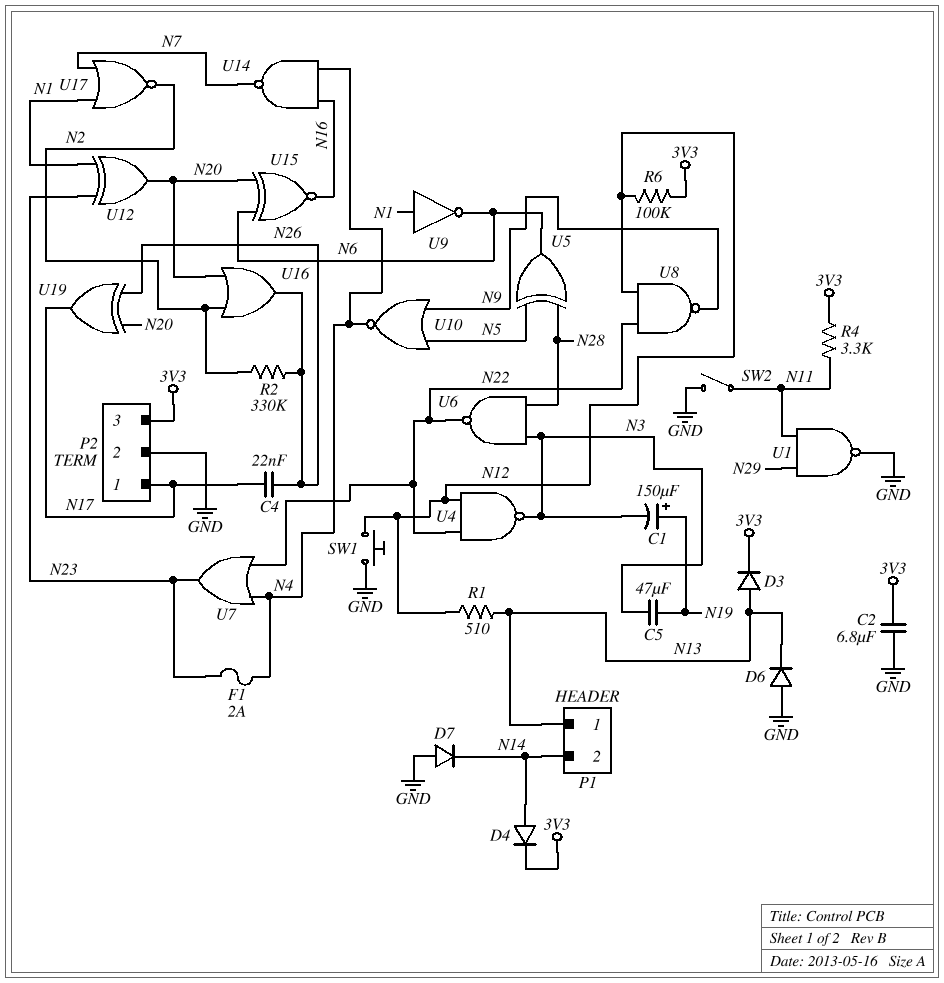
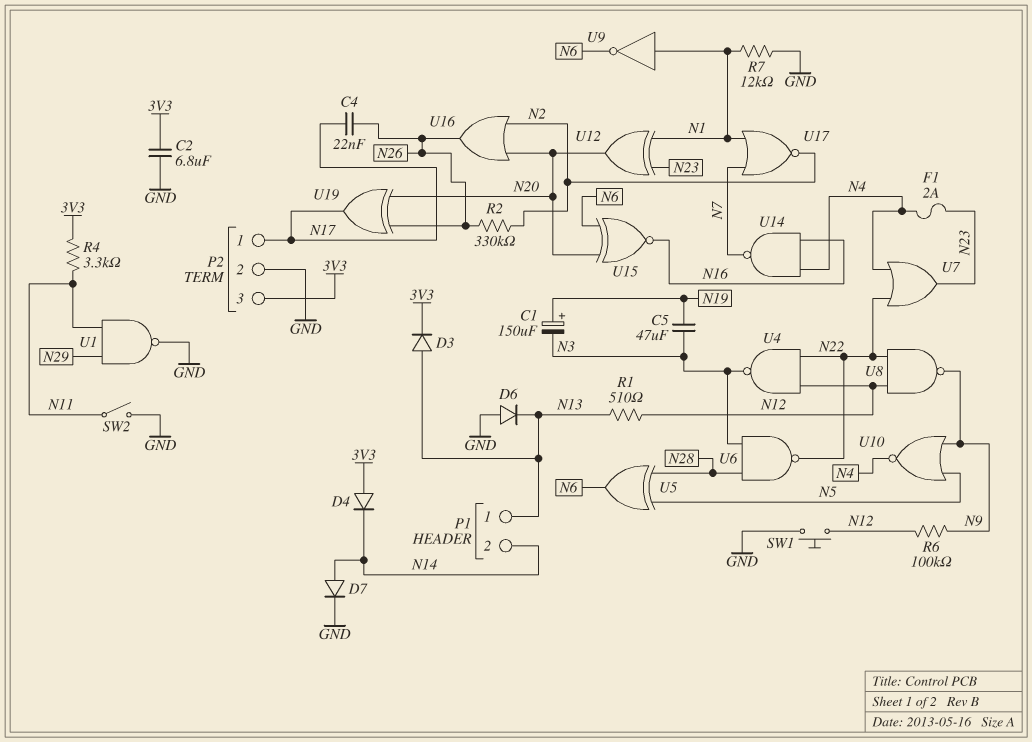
D4: diode (A N14, K 3V3) -> diode (A 3V3, K N14)
D7: diode (A GND, K N14) -> diode (A N14, K GND)
R6: 100k (3V3, N12) -> 100k (N9, N12)
R7: none -> 12k (GND, N1)

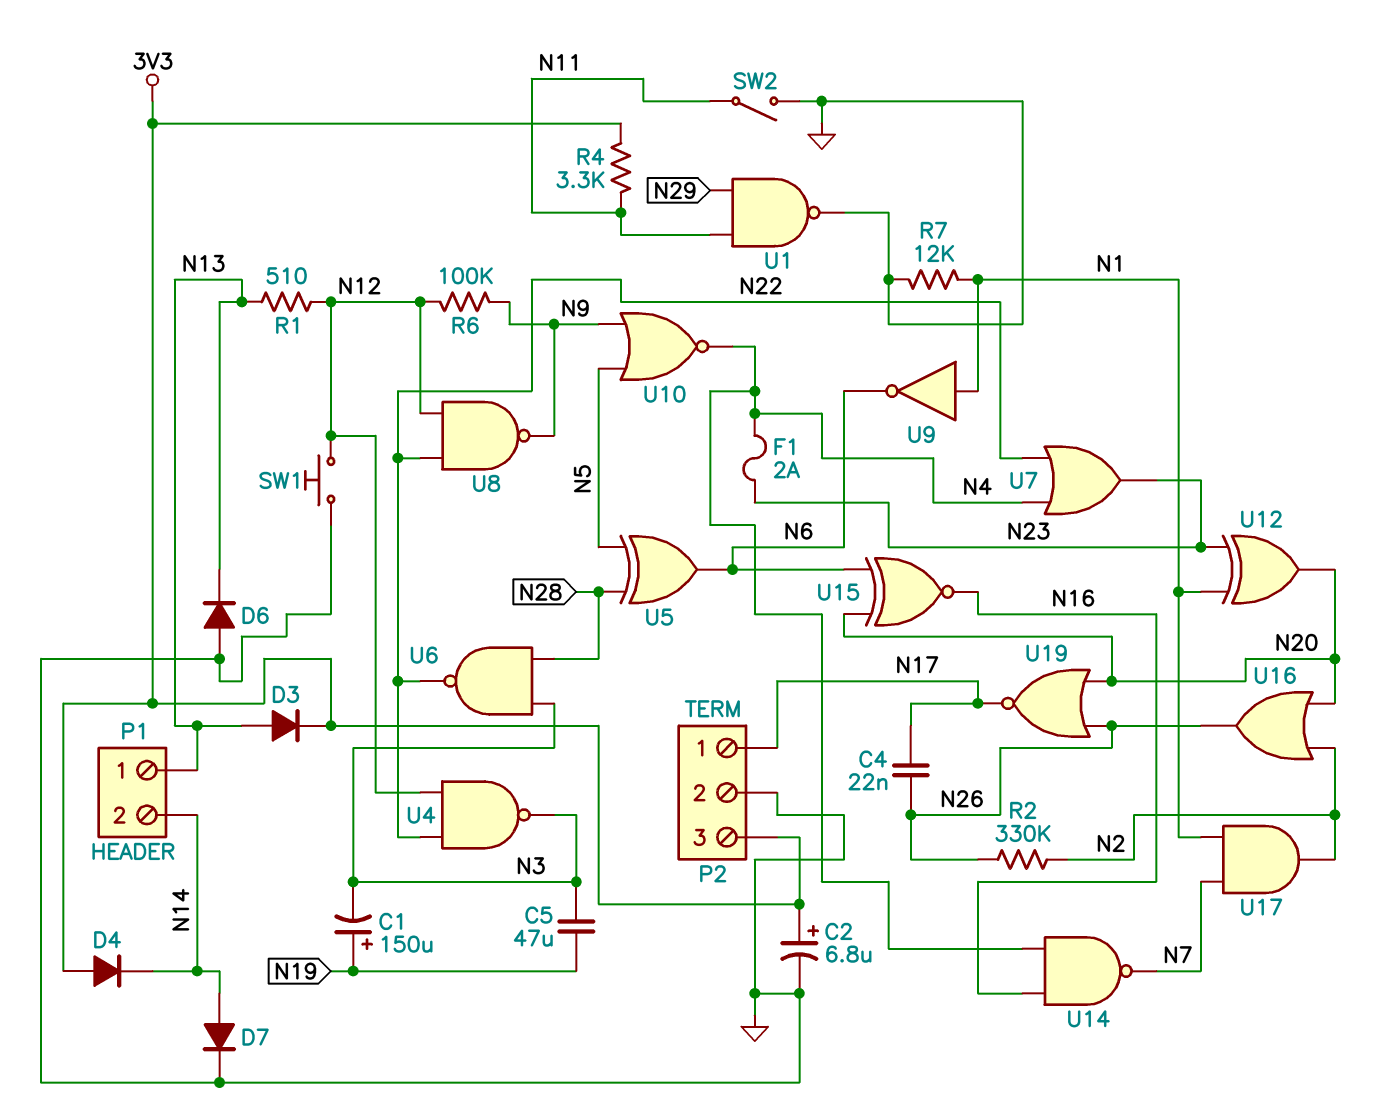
C2: 6.8uF (3V3, GND) -> 6.8uF (plus 3V3, minus GND)
U17: NOR (in N1, in N7, out N2) -> AND (in N1, in N7, out N2)
U19: XOR (in N20, in N26, out N17) -> NOR (in N20, in N26, out N17)

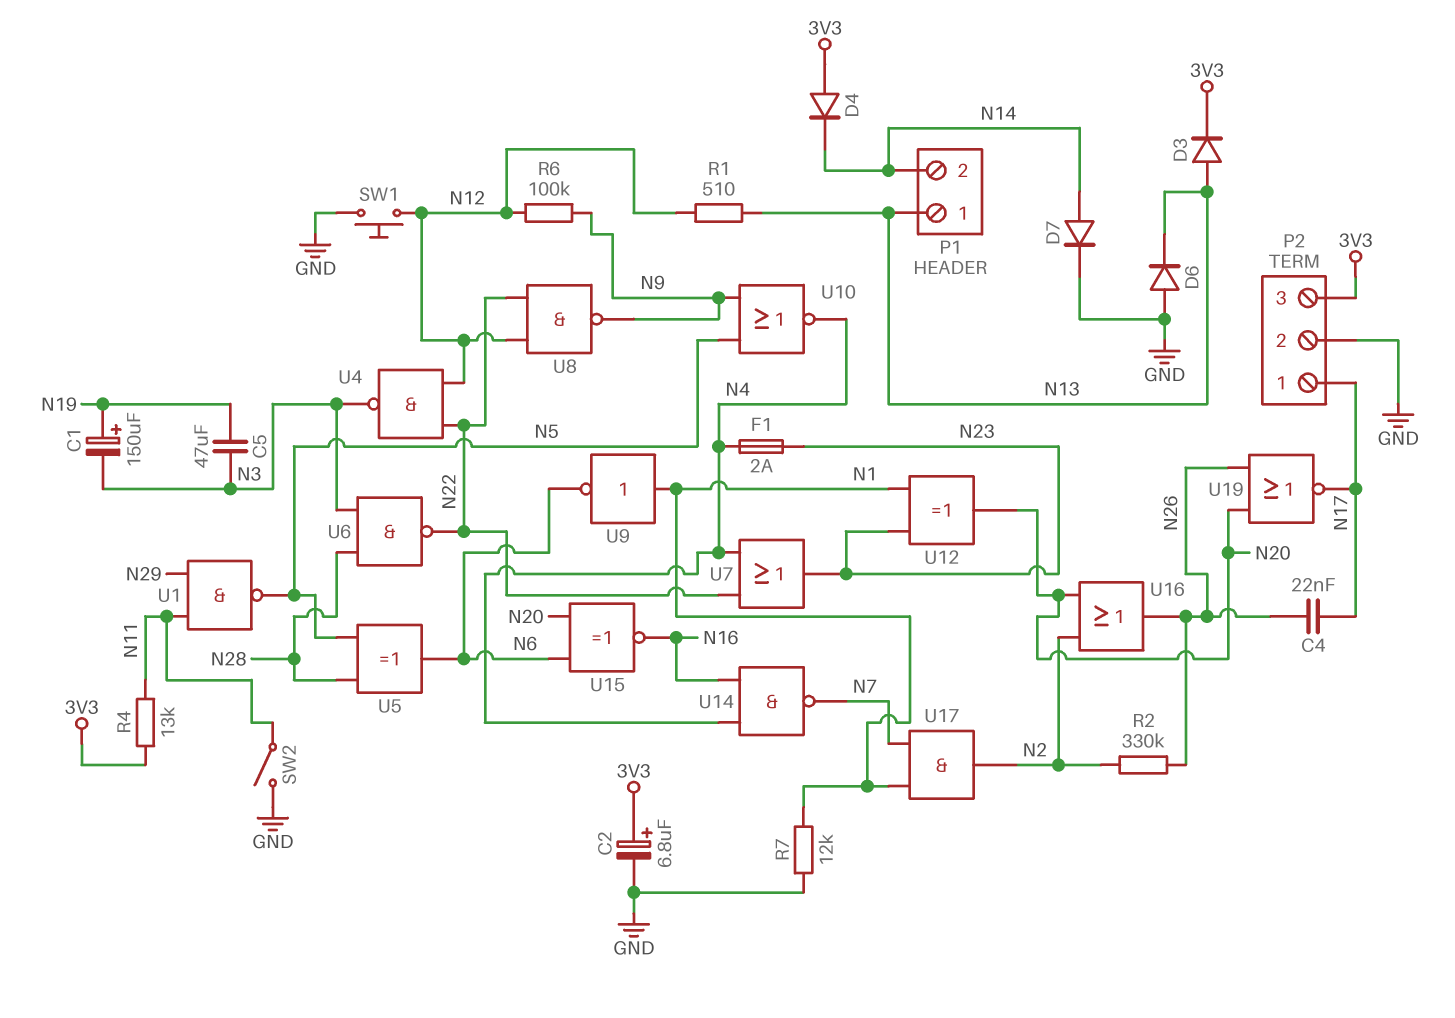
R4: 3.3k (3V3, N11) -> 13k (3V3, N11)
U1: NAND (in N11, in N29, out GND) -> NAND (in N11, in N29, out N5)

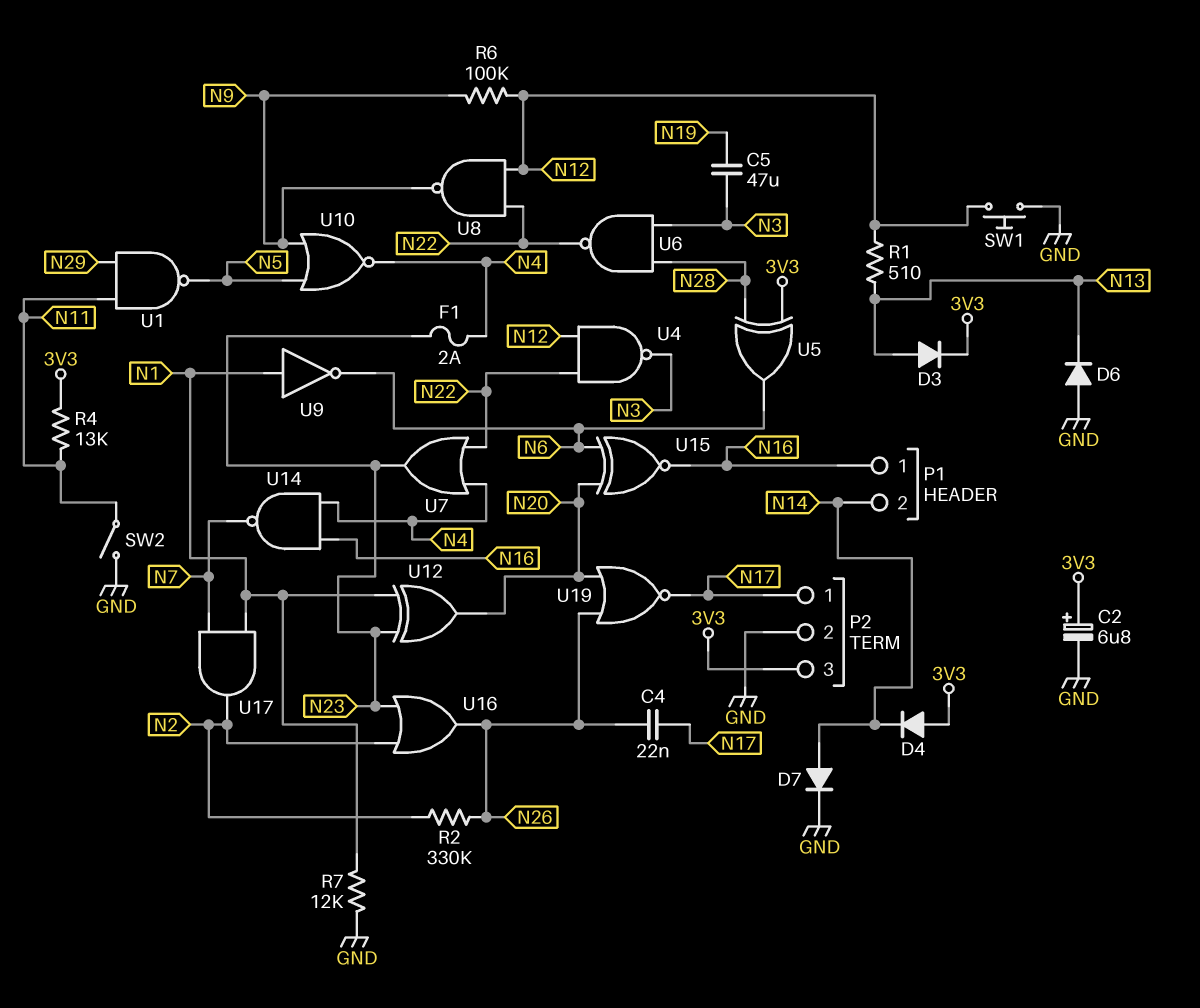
C1: 150uF (plus N19, minus N3) -> none
P1 pin 1: N13 -> N16
U5: XOR (in N5, in N28, out N6) -> XOR (in 3V3, in N28, out N6)
U16: OR (in N2, in N20, out N26) -> OR (in N2, in N23, out N26)

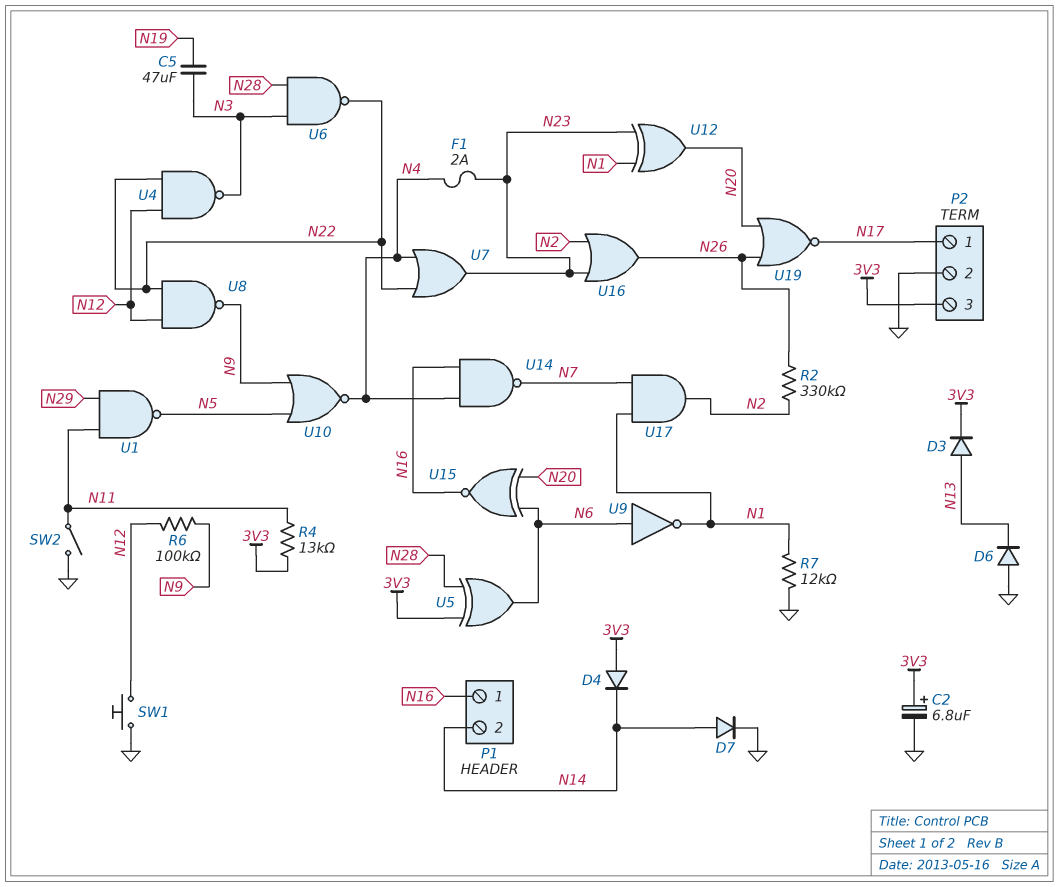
C4: 22nF (N17, N26) -> none
R1: 510 (N12, N13) -> none
U9: NOT (in N1, out N6) -> NOT (in N6, out N1)

